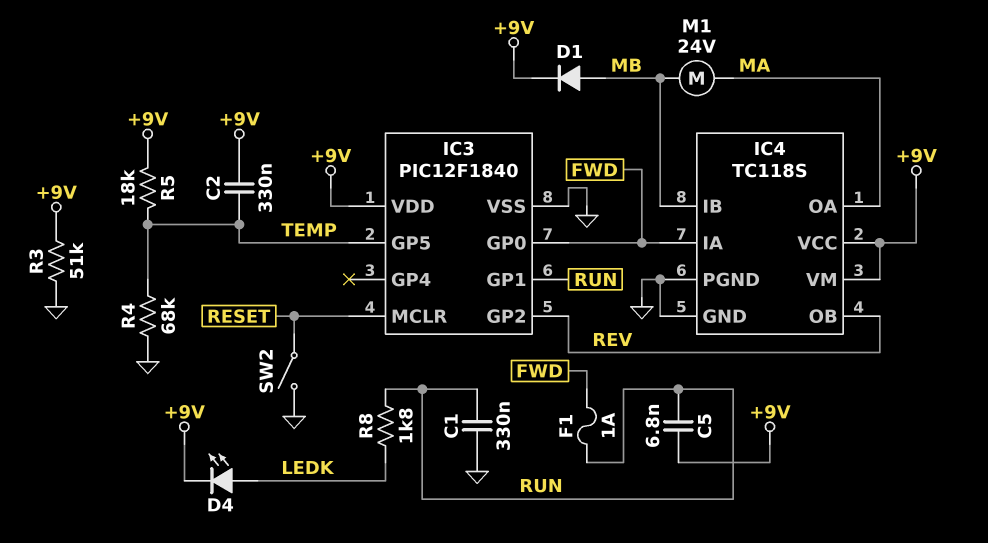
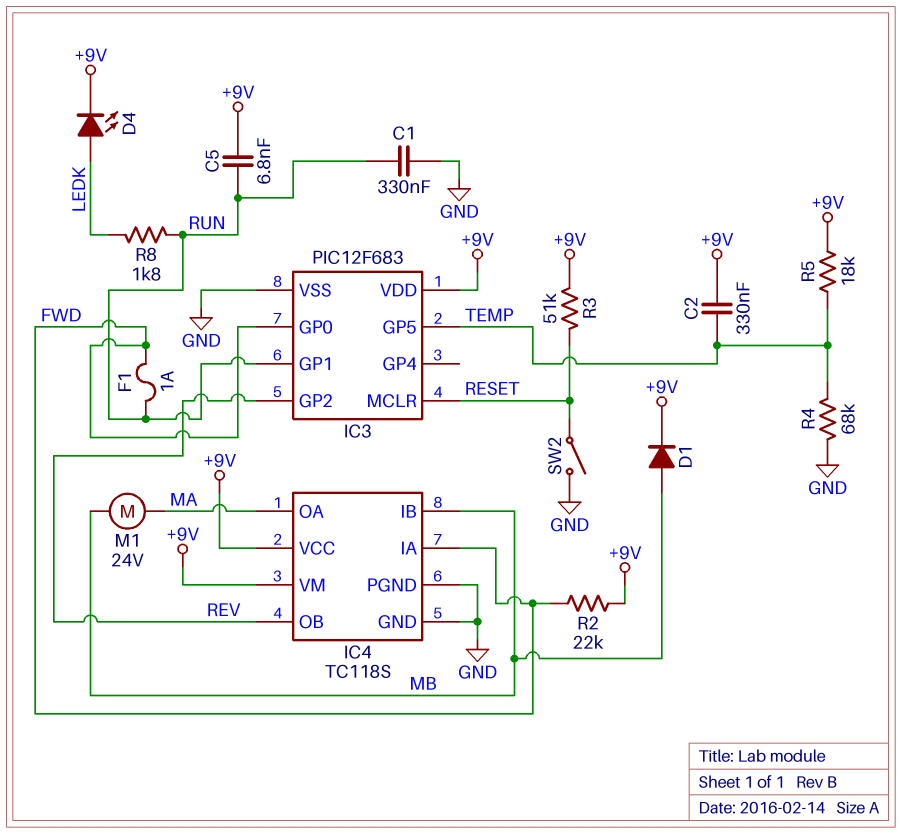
IC3: PIC12F1840 -> PIC12F683
R2: none -> 22k (+9V, FWD)
R3: 51k (+9V, GND) -> 51k (+9V, RESET)

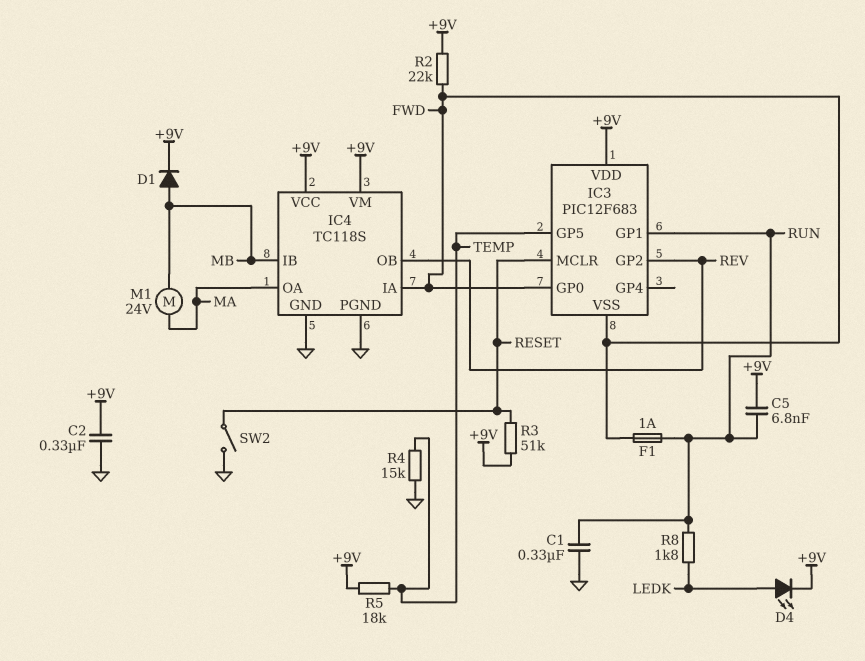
C2: 330nF (+9V, TEMP) -> 330nF (+9V, GND)
IC3 pin VSS: GND -> FWD
R4: 68k (GND, TEMP) -> 15k (GND, TEMP)

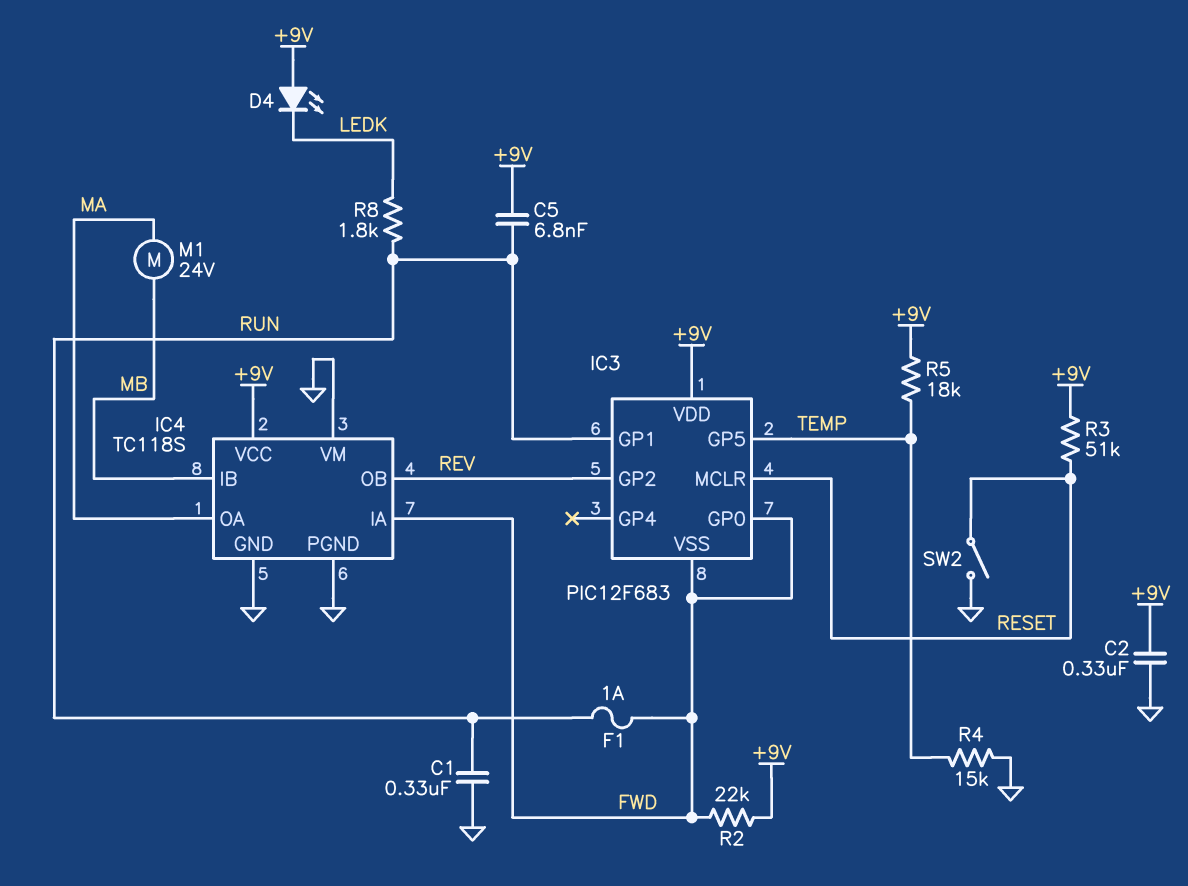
D1: diode (A MB, K +9V) -> none
D4: LED (A LEDK, K +9V) -> LED (A +9V, K LEDK)
IC4 pin VM: +9V -> GND

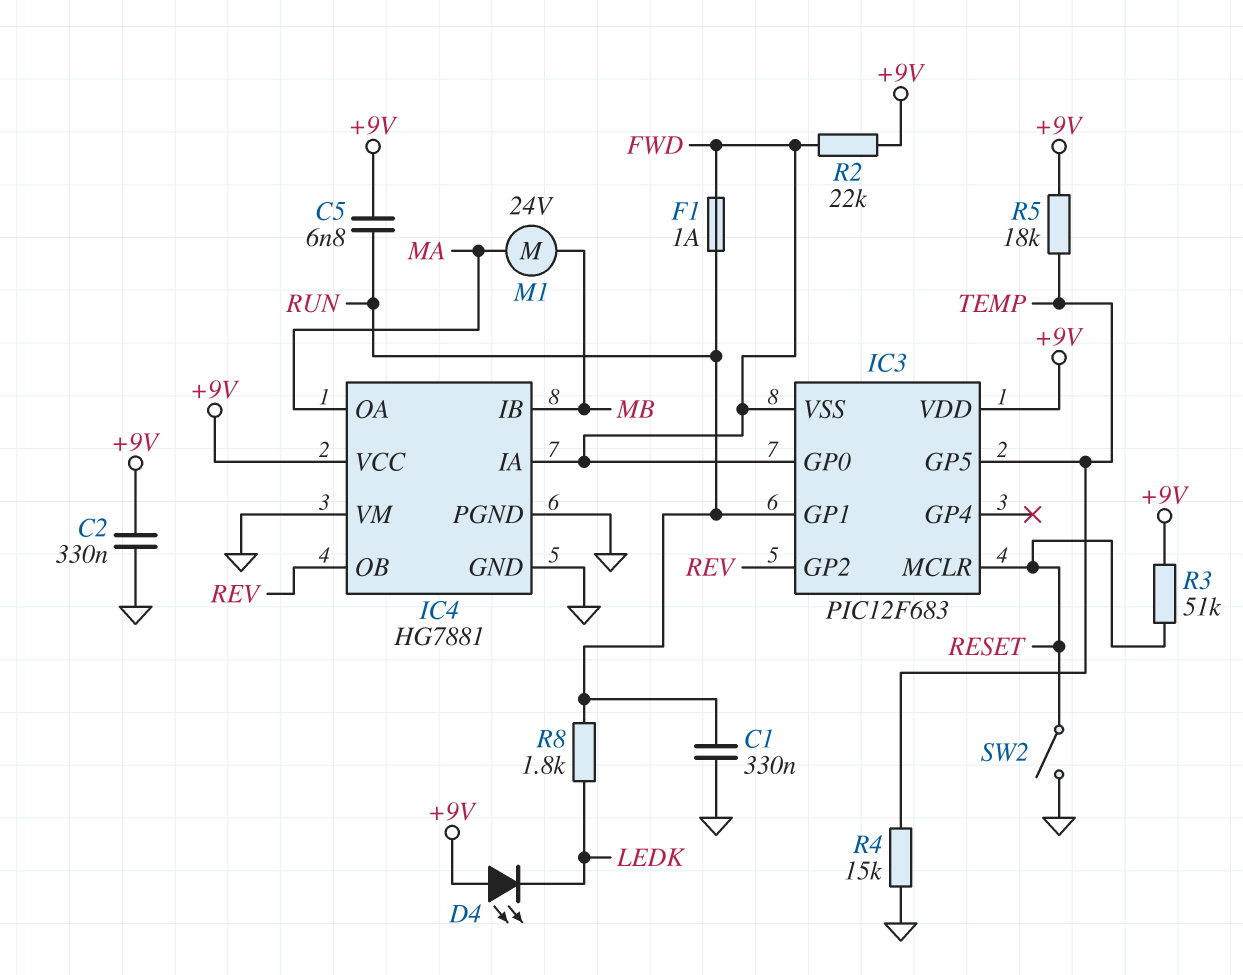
IC4: TC118S -> HG7881

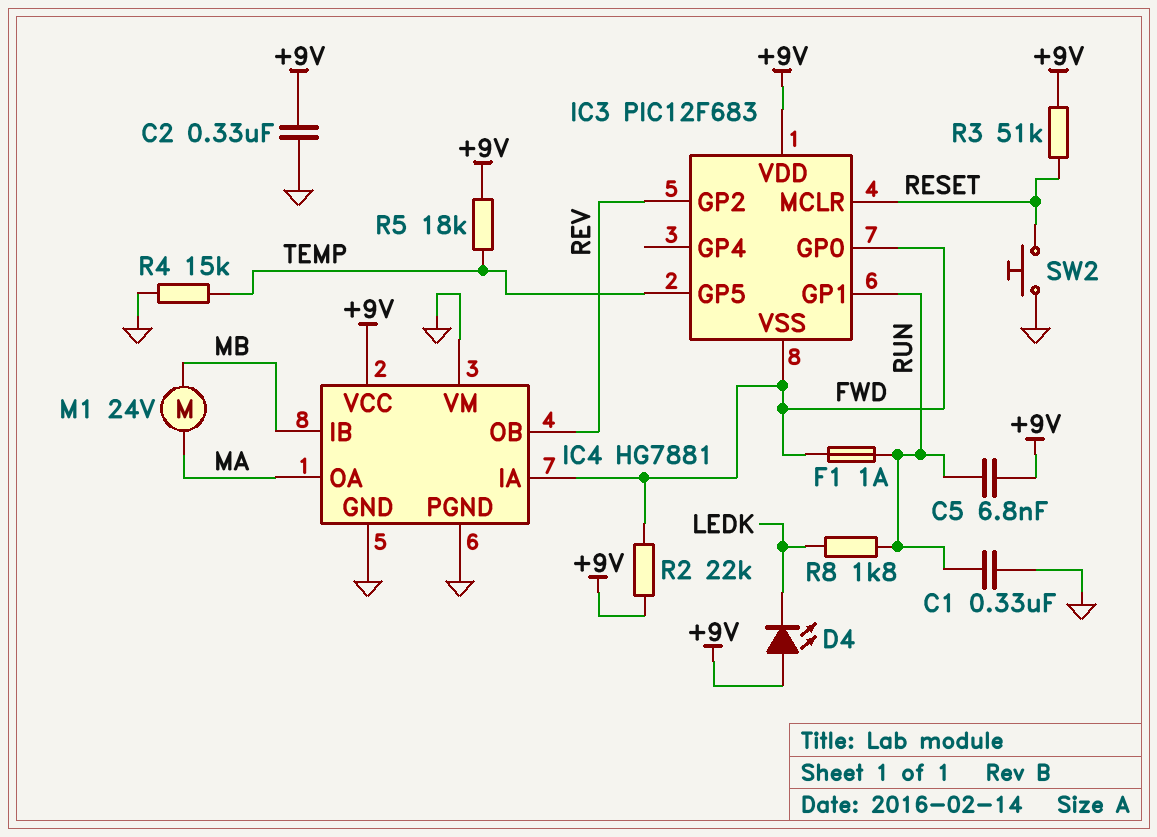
SW2: switch (GND, RESET) -> button (GND, RESET)

